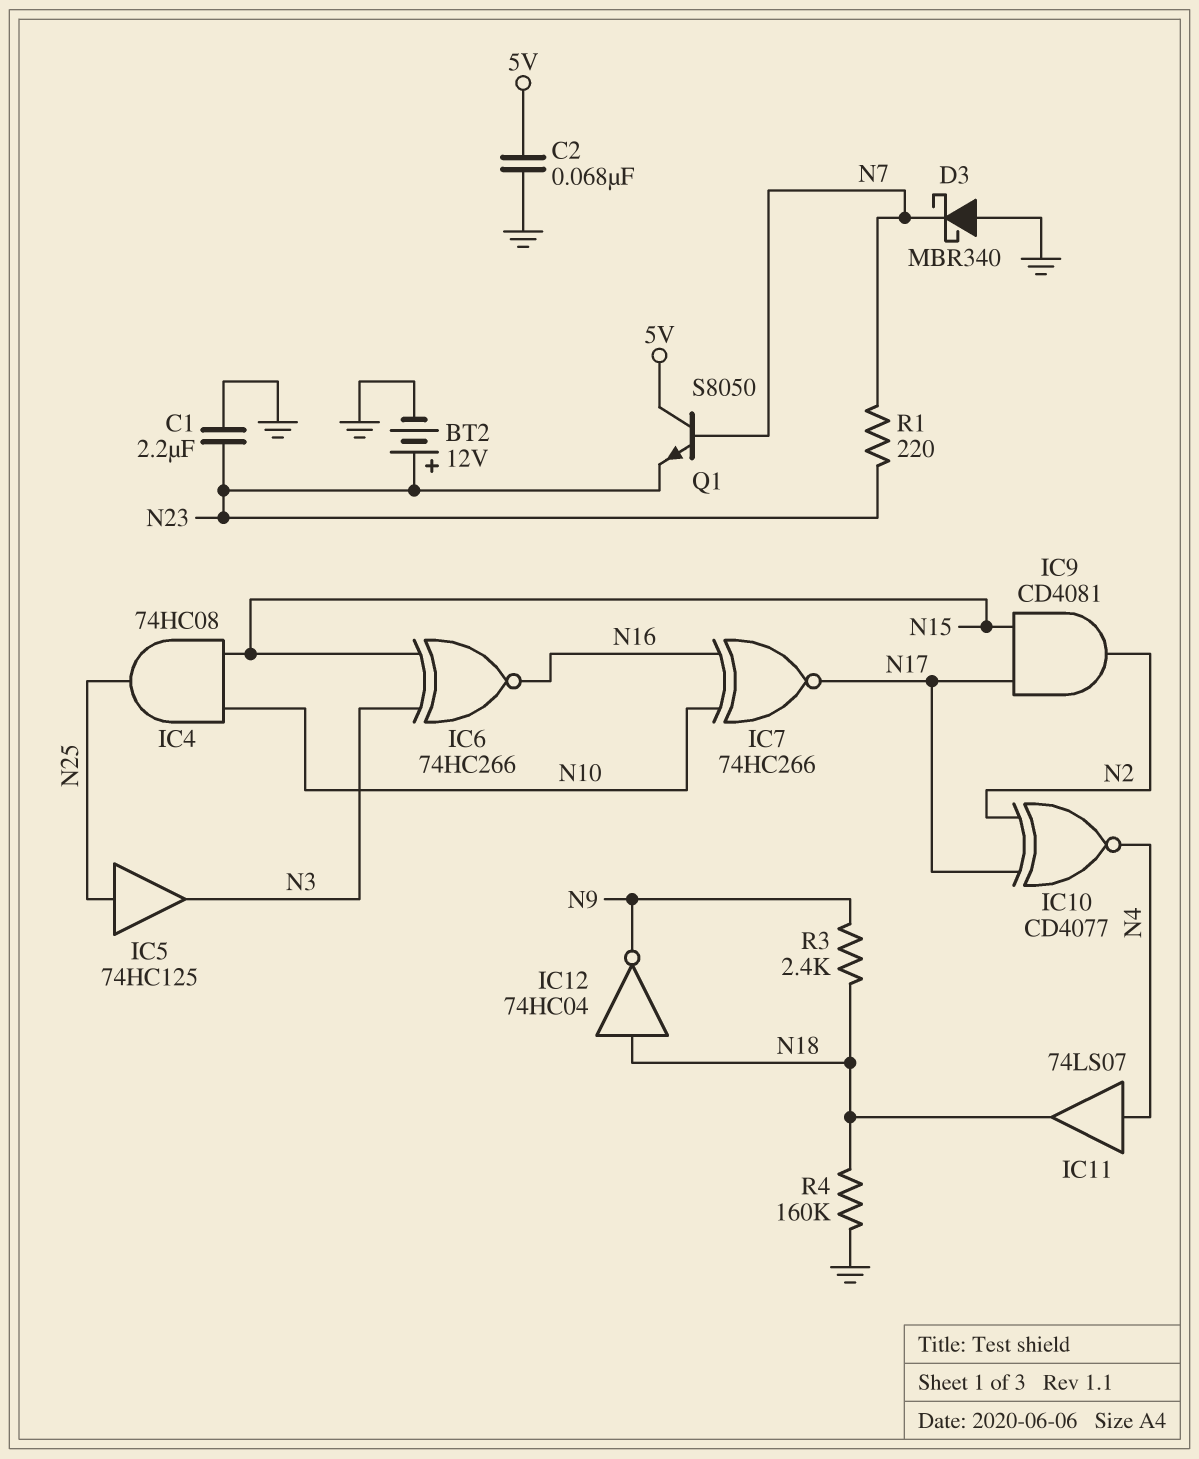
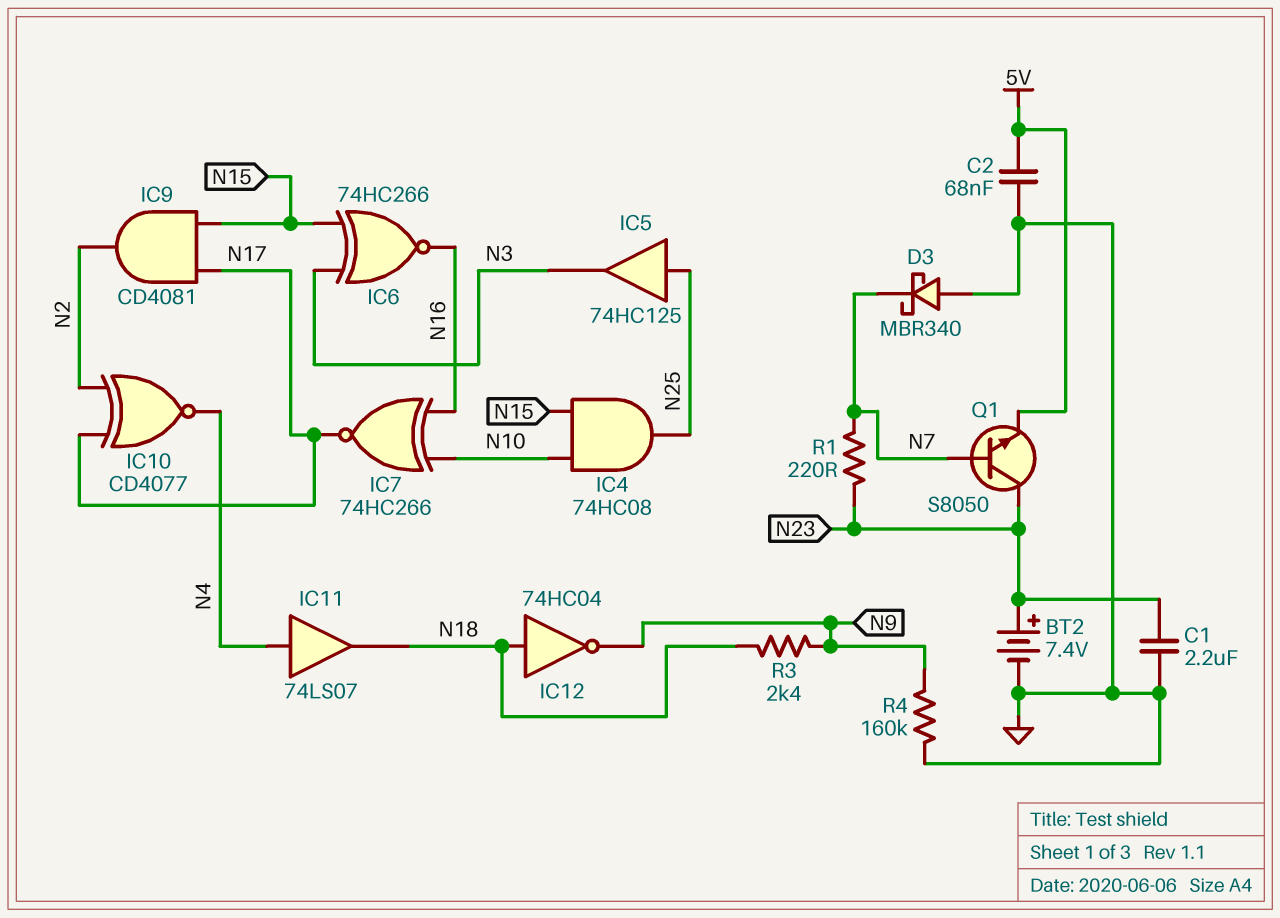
BT2: 12V (plus N23, minus GND) -> 7.4V (plus N23, minus GND)
Q1: NPN S8050 (B N7, C 5V, E N23) -> NPN S8050 (B N7, C N23, E 5V)
R4: 160k (GND, N18) -> 160k (GND, N9)

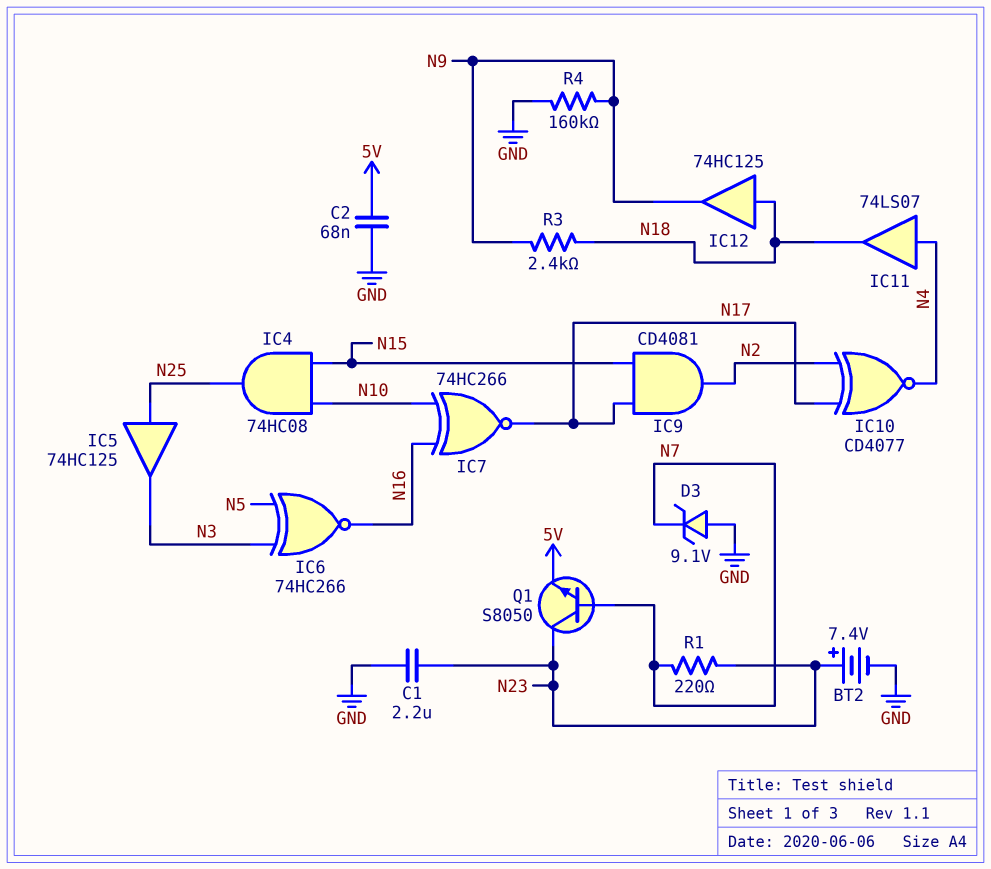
D3: schottky MBR340 (A GND, K N7) -> zener 9.1V (A GND, K N7)
IC6: XNOR 74HC266 (in N3, in N15, out N16) -> XNOR 74HC266 (in N3, in N5, out N16)
IC12: NOT 74HC04 (in N18, out N9) -> buffer 74HC125 (in N18, out N9)

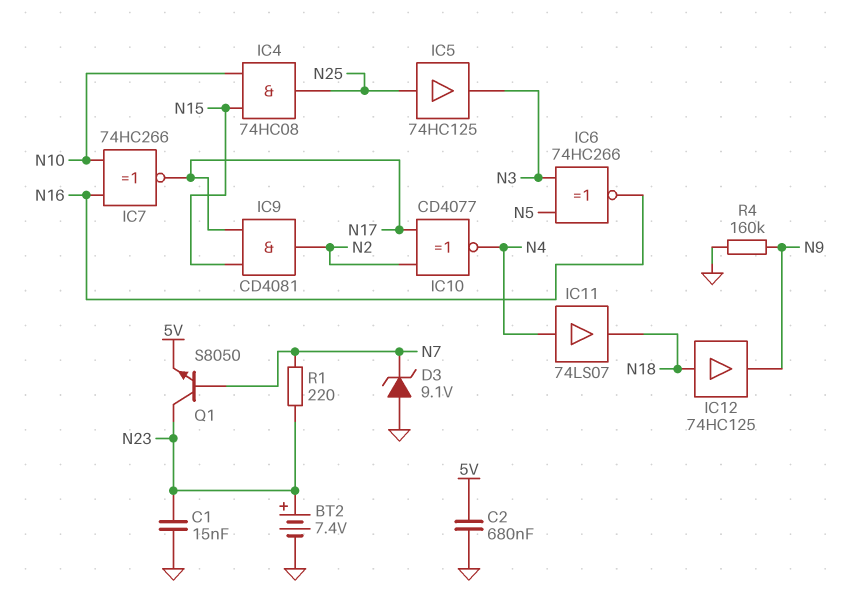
C1: 2.2uF (GND, N23) -> 15nF (GND, N23)
C2: 68nF (5V, GND) -> 680nF (5V, GND)
R3: 2.4k (N9, N18) -> none

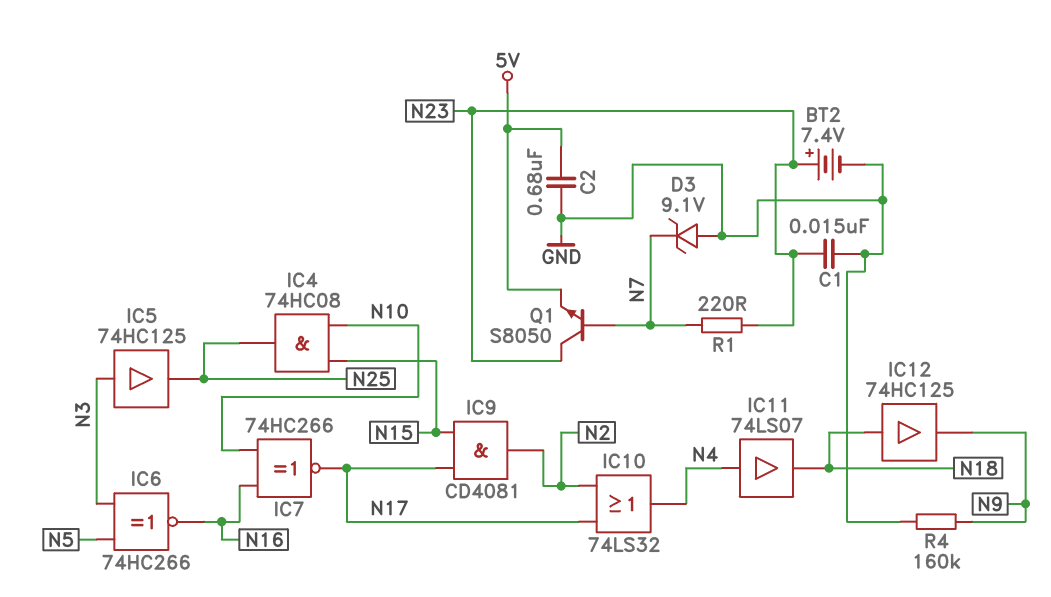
IC5: buffer 74HC125 (in N25, out N3) -> buffer 74HC125 (in N3, out N25)
IC10: XNOR CD4077 (in N2, in N17, out N4) -> OR 74LS32 (in N2, in N17, out N4)

